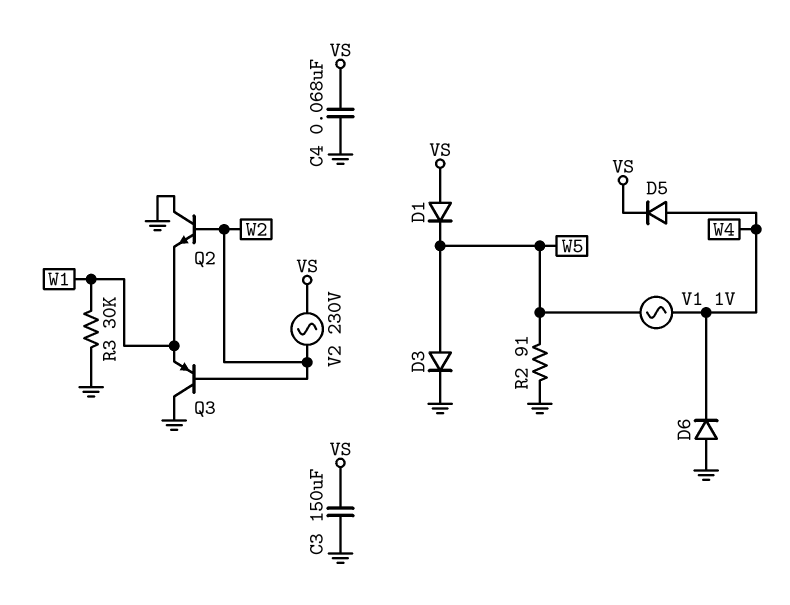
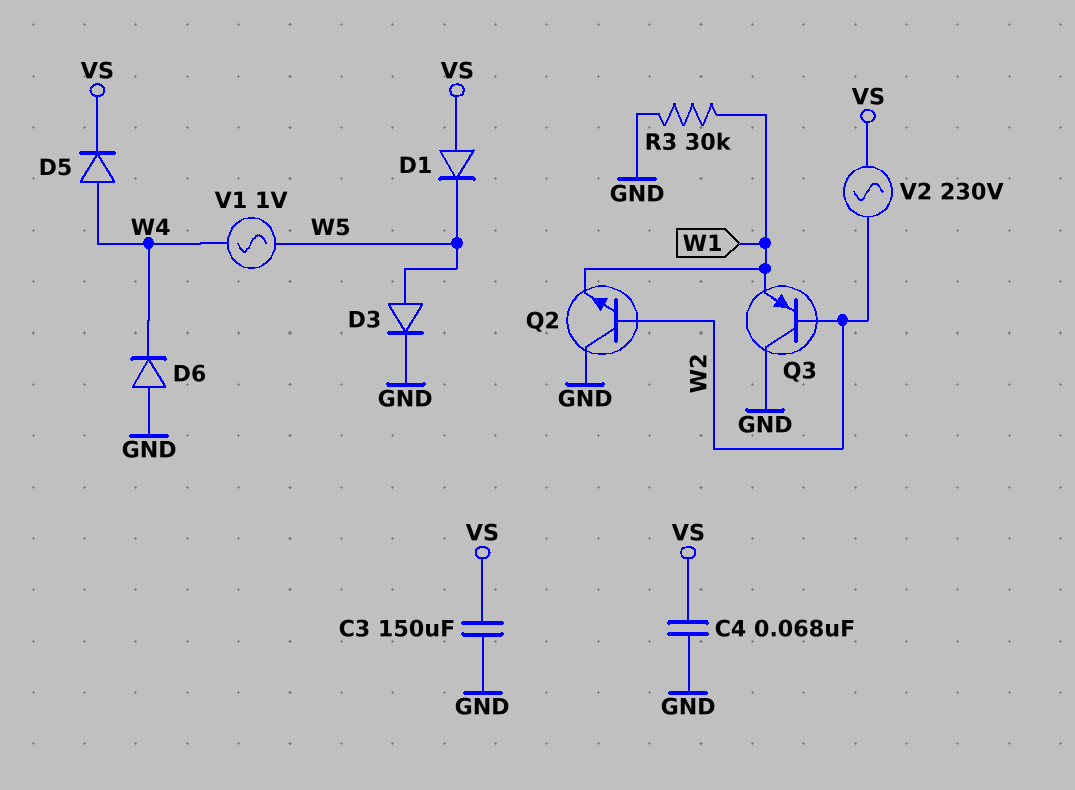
R2: 91 (GND, W5) -> none

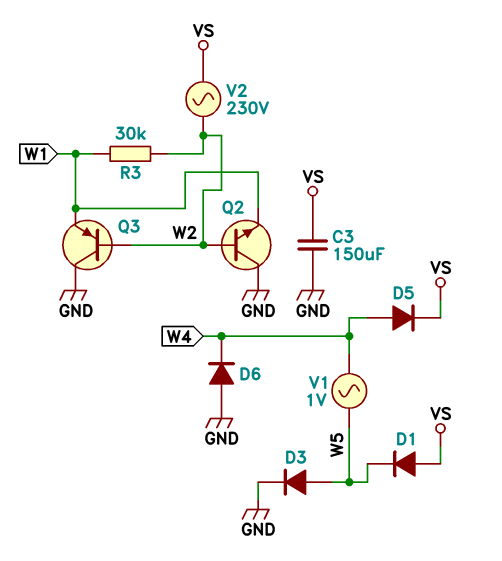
C4: 68nF (GND, VS) -> none
R3: 30k (GND, W1) -> 30k (W1, W2)

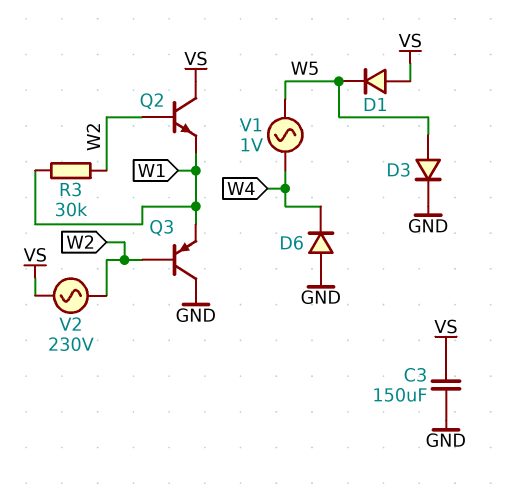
D5: diode (A W4, K VS) -> none
Q2: NPN (B W2, C GND, E W1) -> NPN (B W2, C VS, E W1)

